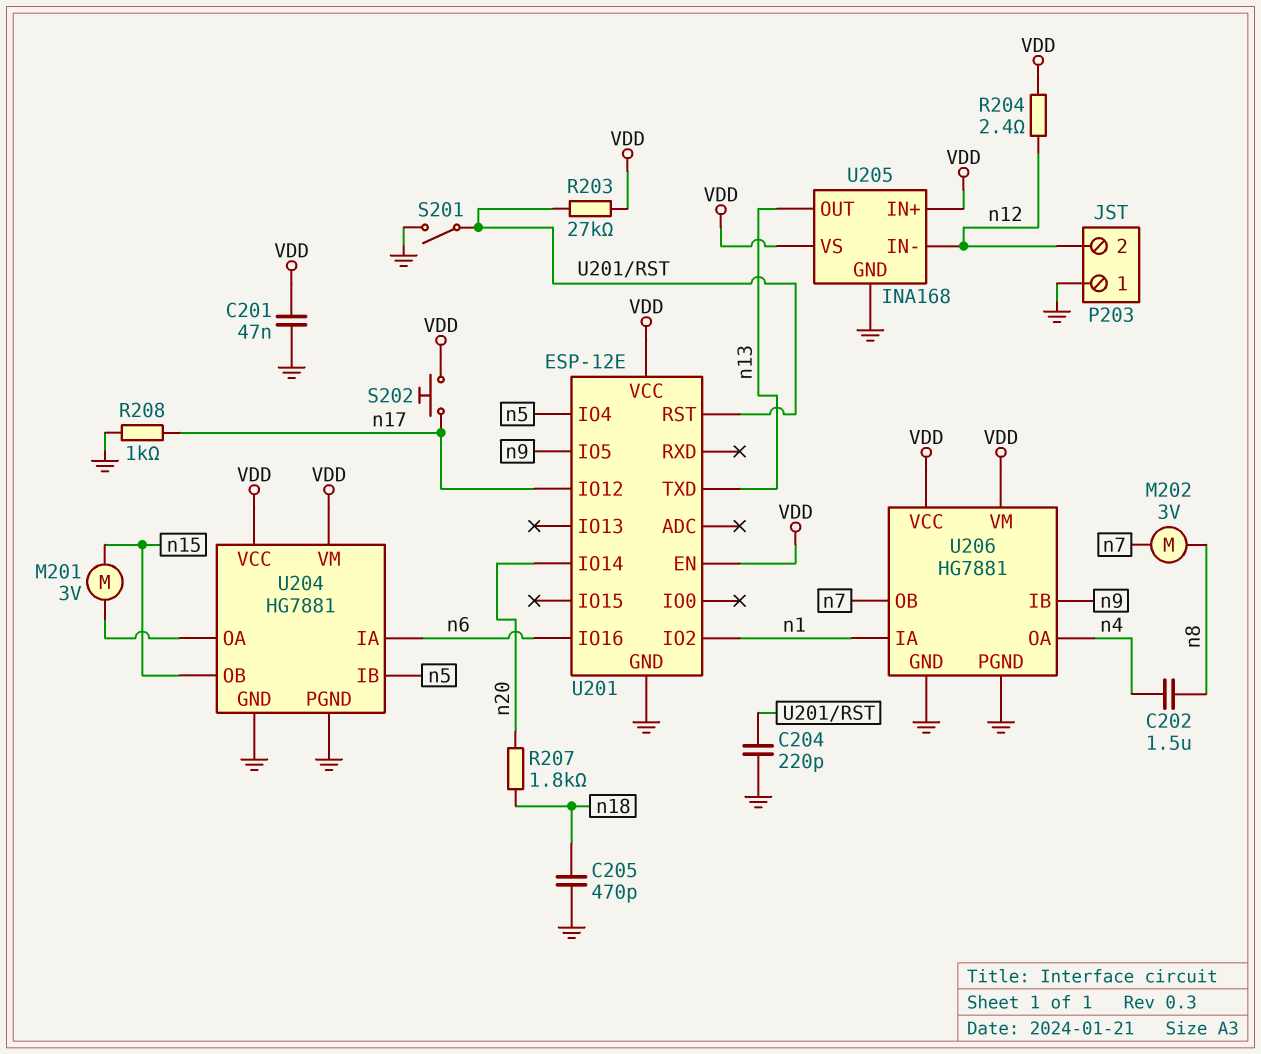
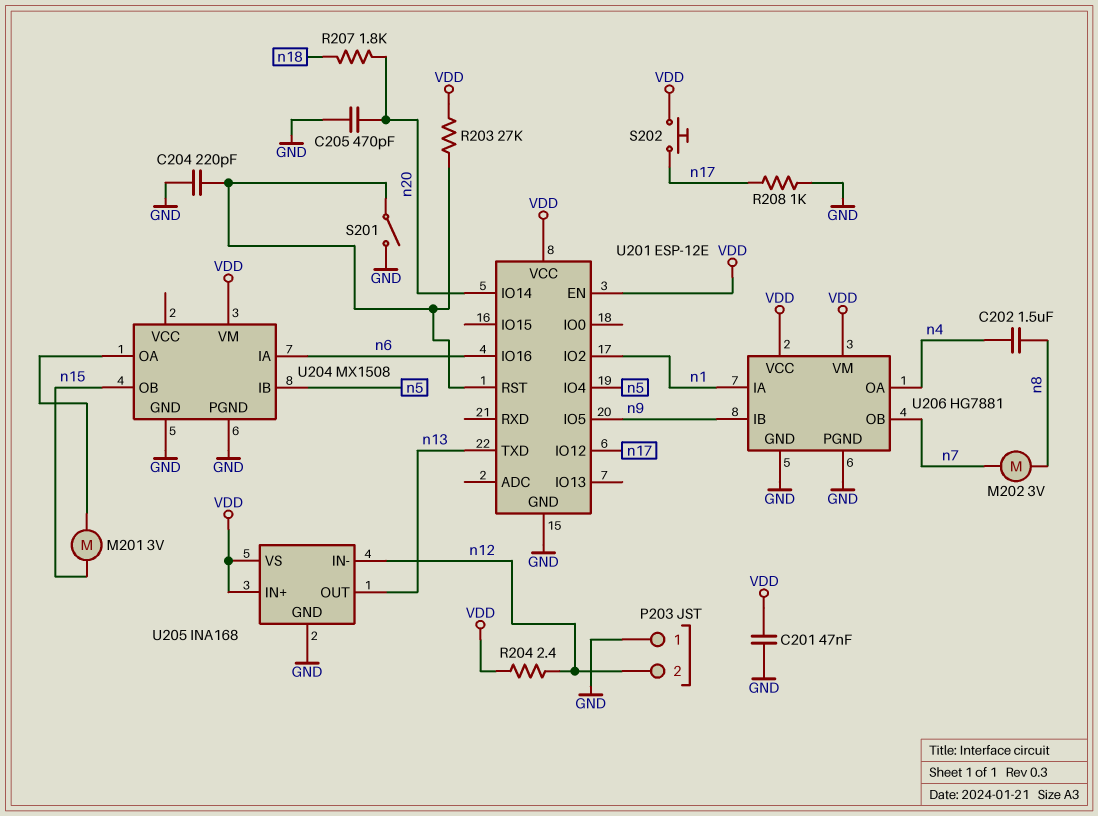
C205: 470pF (GND, n18) -> 470pF (GND, n20)
U204: HG7881 -> MX1508
U204 pin VCC: VDD -> none

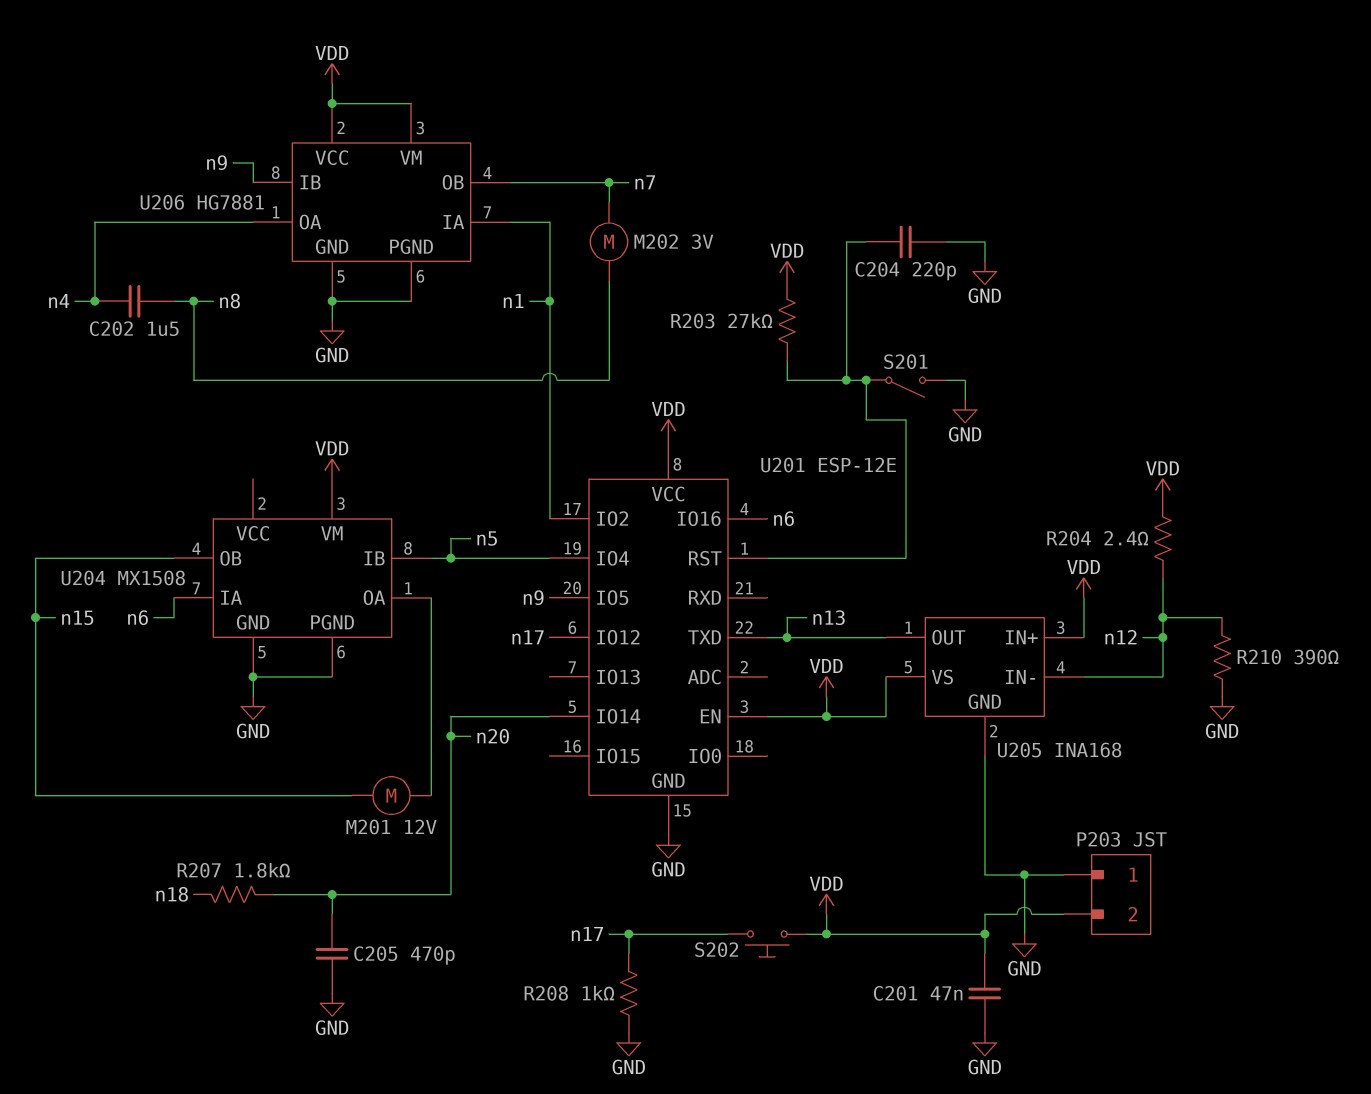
M201: motor 3V (U204/OA, n15) -> motor 12V (U204/OA, n15)
P203 pin 2: n12 -> VDD
R210: none -> 390 (GND, n12)

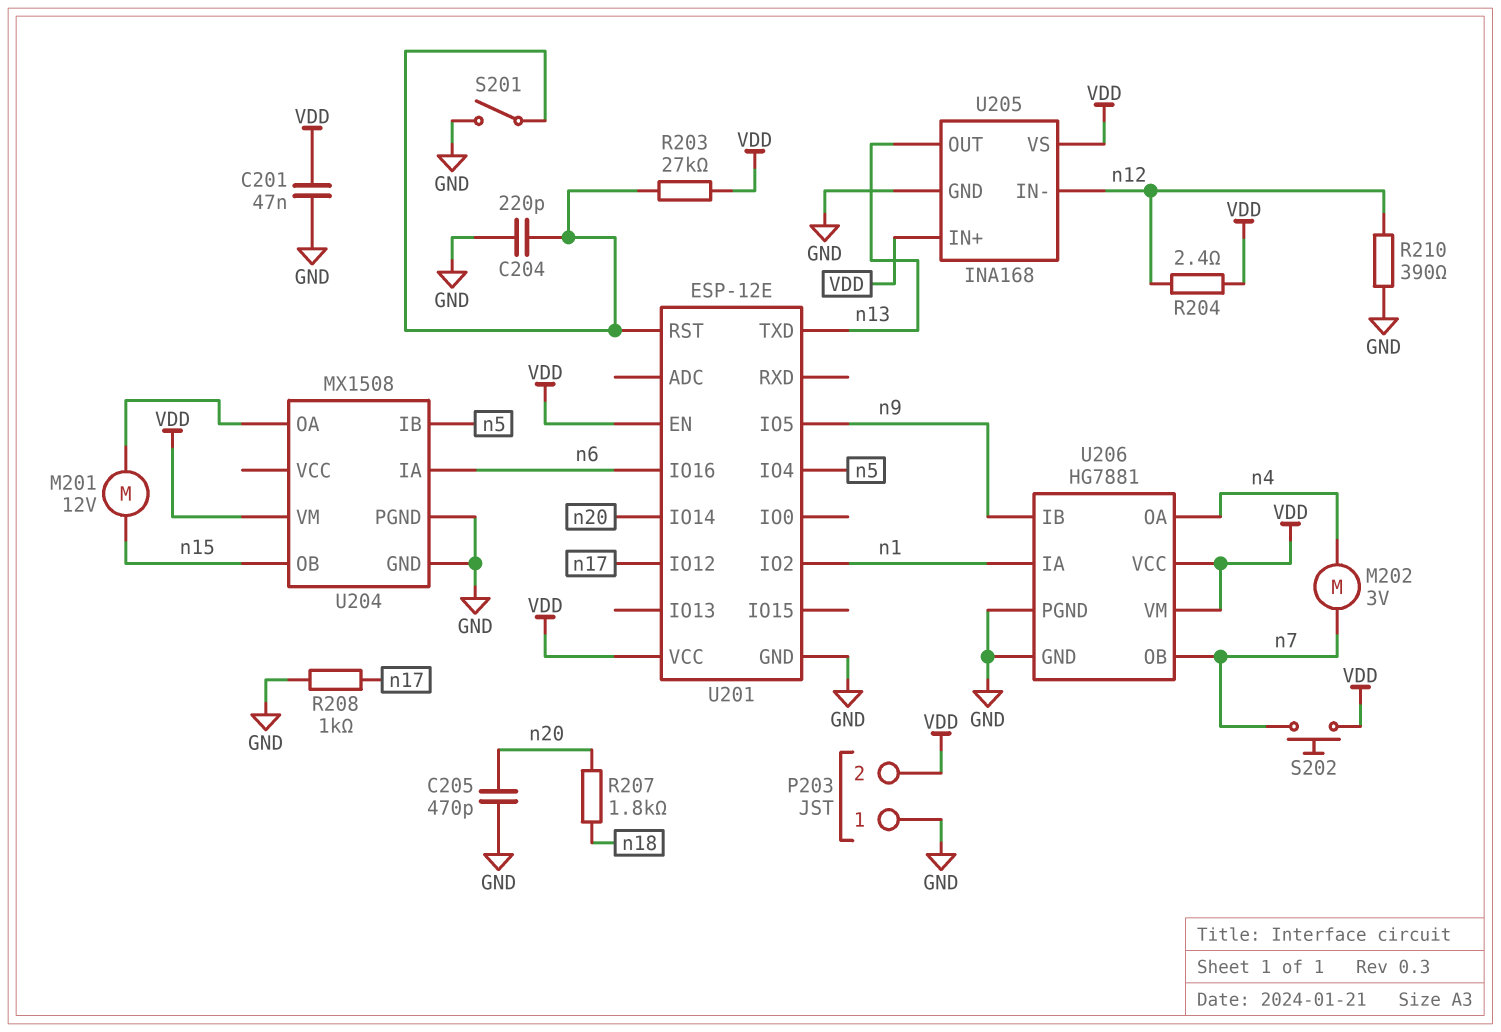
C202: 1.5uF (n4, n8) -> none
M202: motor 3V (n7, n8) -> motor 3V (n4, n7)
S202: button (VDD, n17) -> button (VDD, n7)

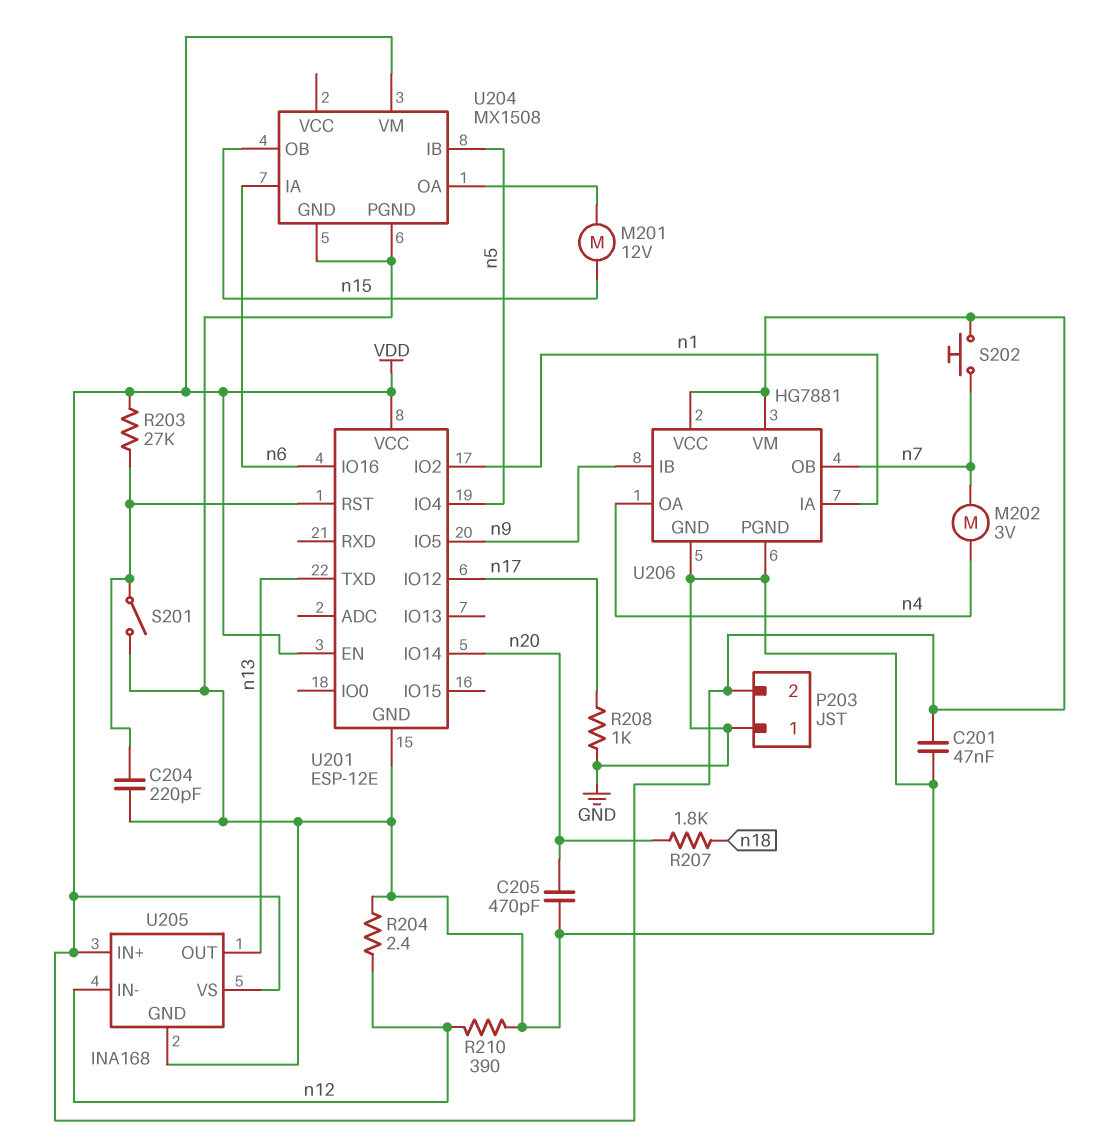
R204: 2.4 (VDD, n12) -> 2.4 (GND, n12)

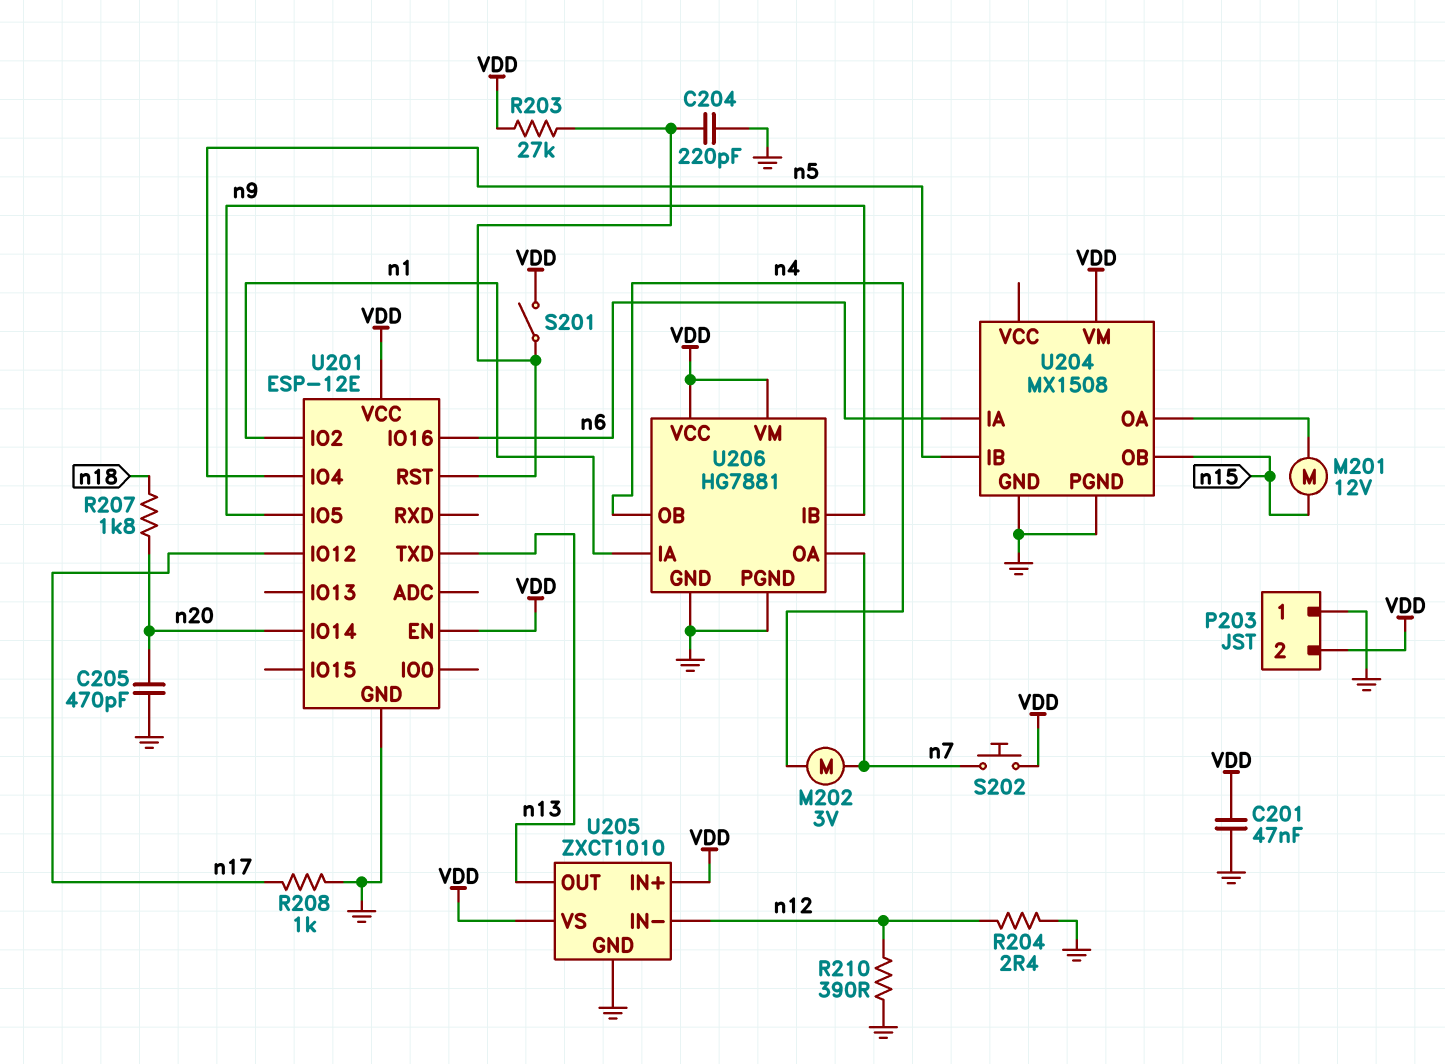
S201: switch (GND, U201/RST) -> switch (U201/RST, VDD)
U205: INA168 -> ZXCT1010
U206 pin OA: n4 -> n7
U206 pin OB: n7 -> n4

